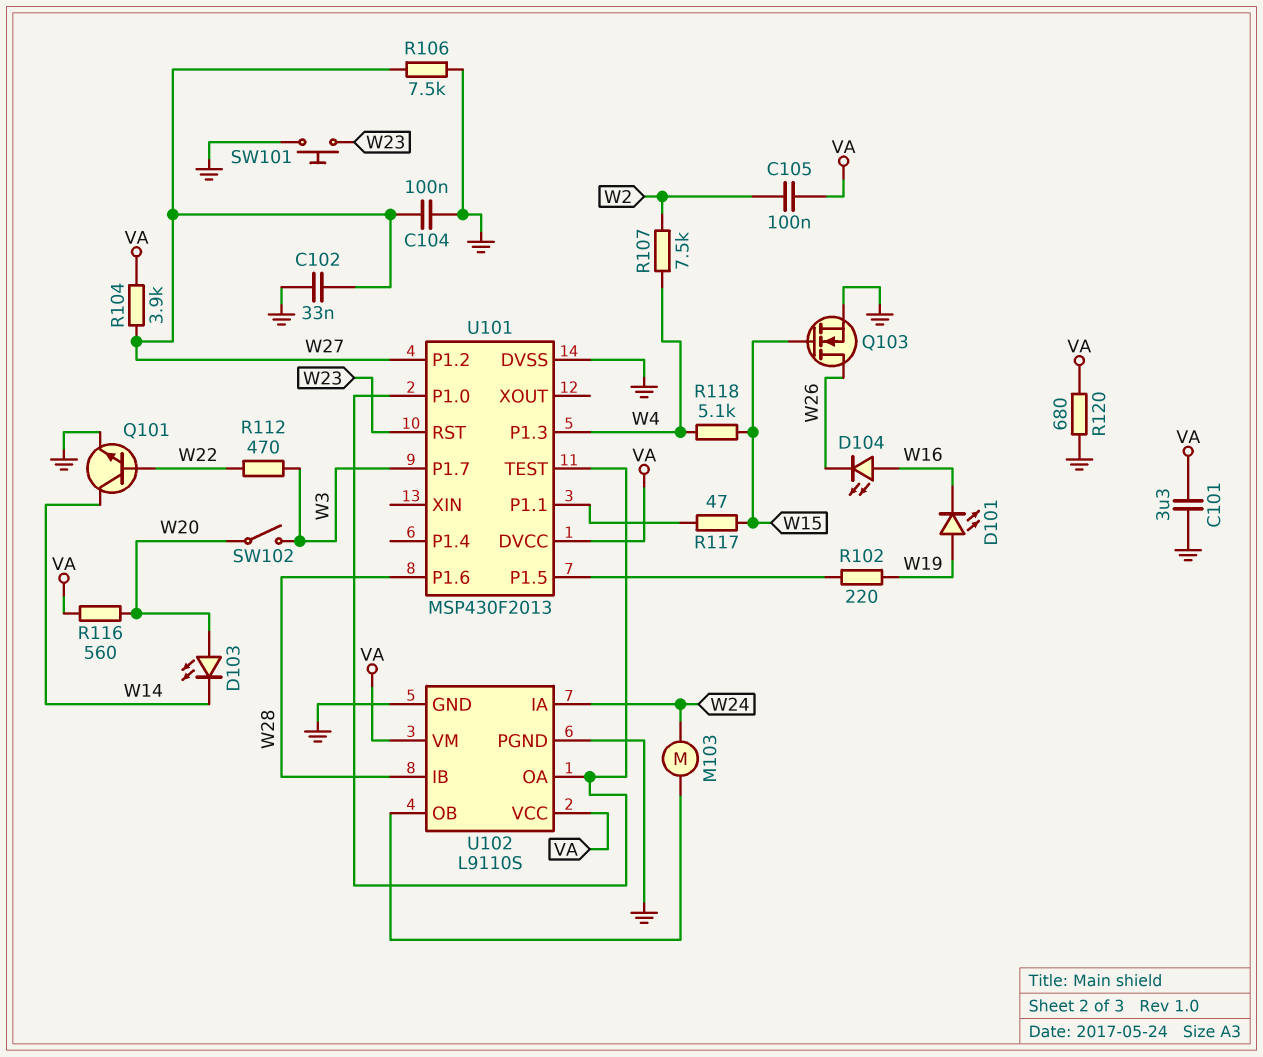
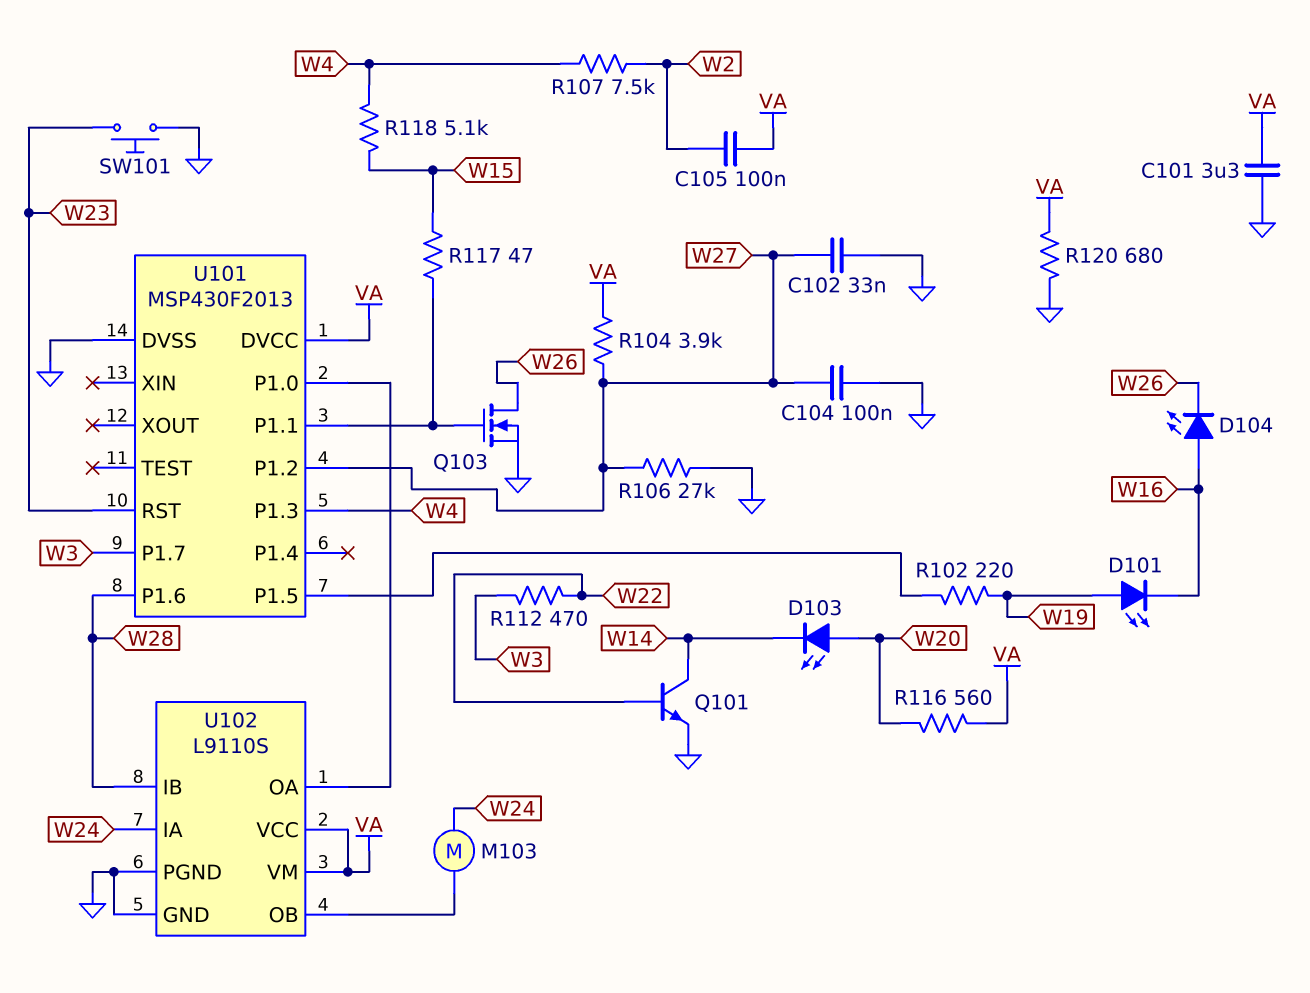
Q103: NMOS (G W15, D W26, S GND) -> NMOS (G U101/P1.1, D W26, S GND)
R106: 7.5k (GND, W27) -> 27k (GND, W27)
SW102: switch (W3, W20) -> none
U101 pin TEST: U101/P1.0 -> none

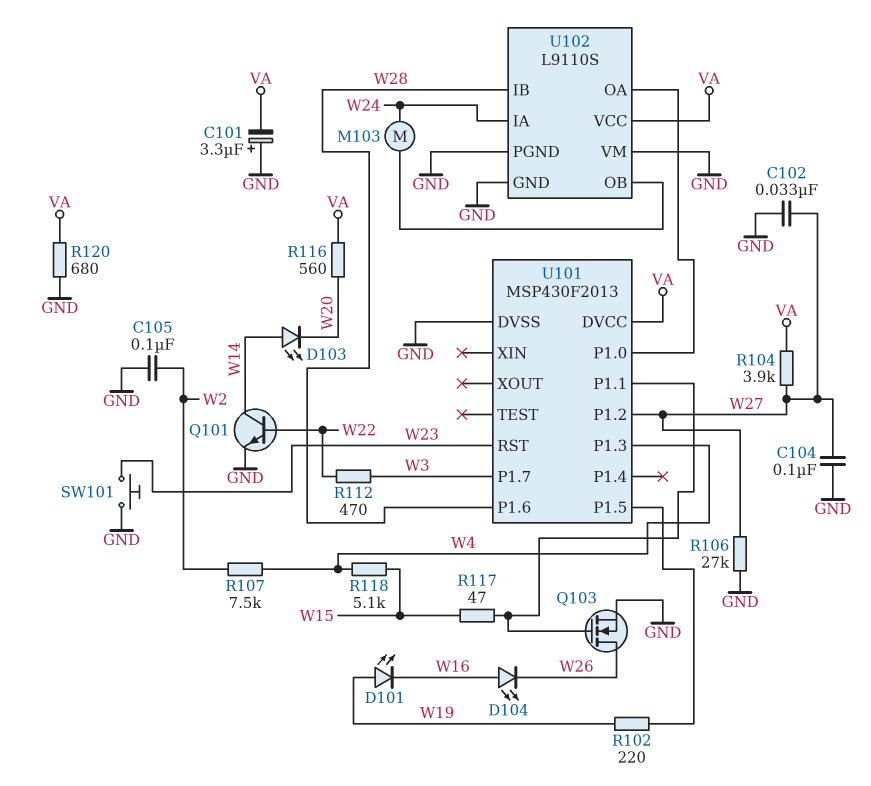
C101: 3.3uF (GND, VA) -> 3.3uF (plus GND, minus VA)
C105: 100nF (VA, W2) -> 100nF (GND, W2)
D103: LED (A W20, K W14) -> LED (A W14, K W20)
U102 pin VM: VA -> GND

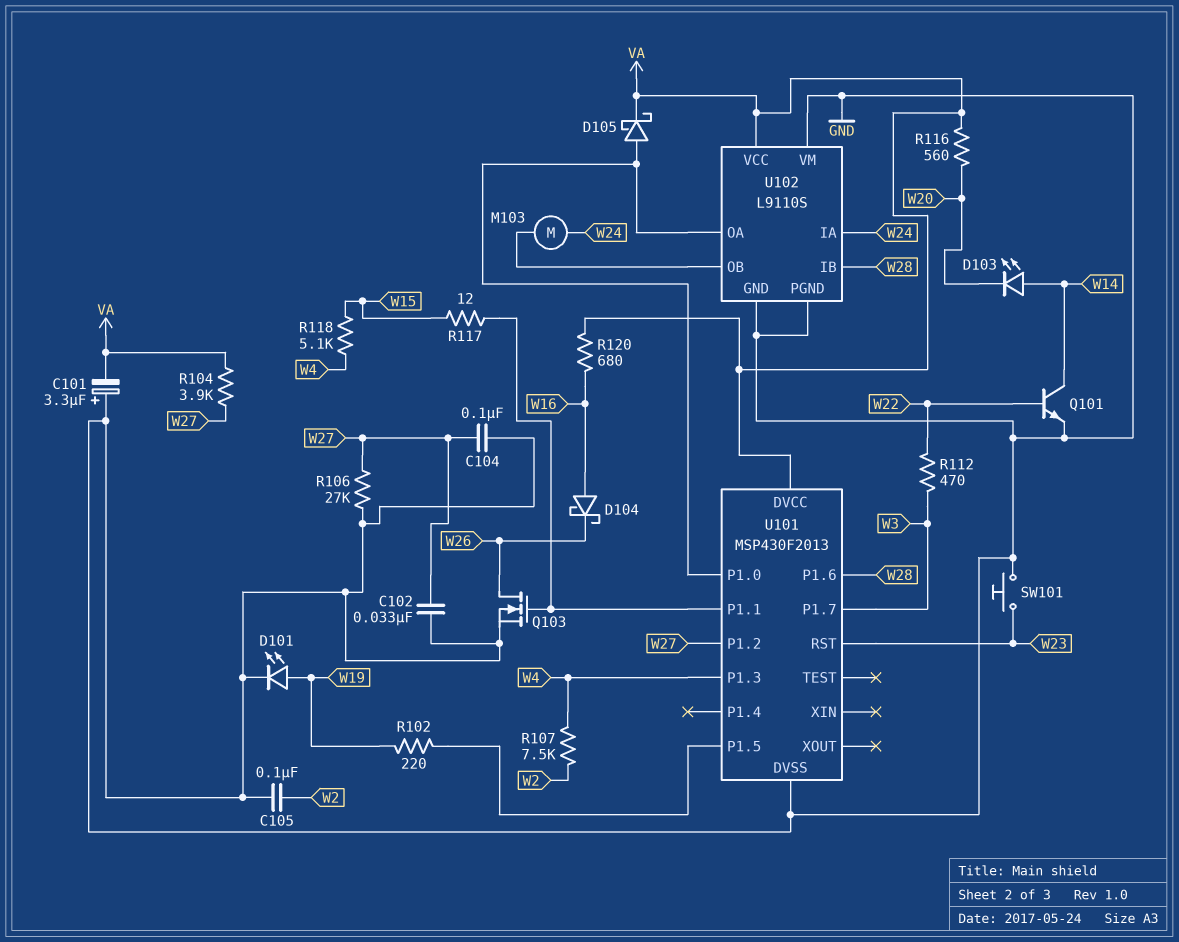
D101: LED (A W19, K W16) -> LED (A W19, K GND)
D104: LED (A W16, K W26) -> schottky (A W16, K W26)
D105: none -> schottky (A U101/P1.0, K VA)
R117: 47 (U101/P1.1, W15) -> 12 (U101/P1.1, W15)
R120: 680 (GND, VA) -> 680 (VA, W16)

